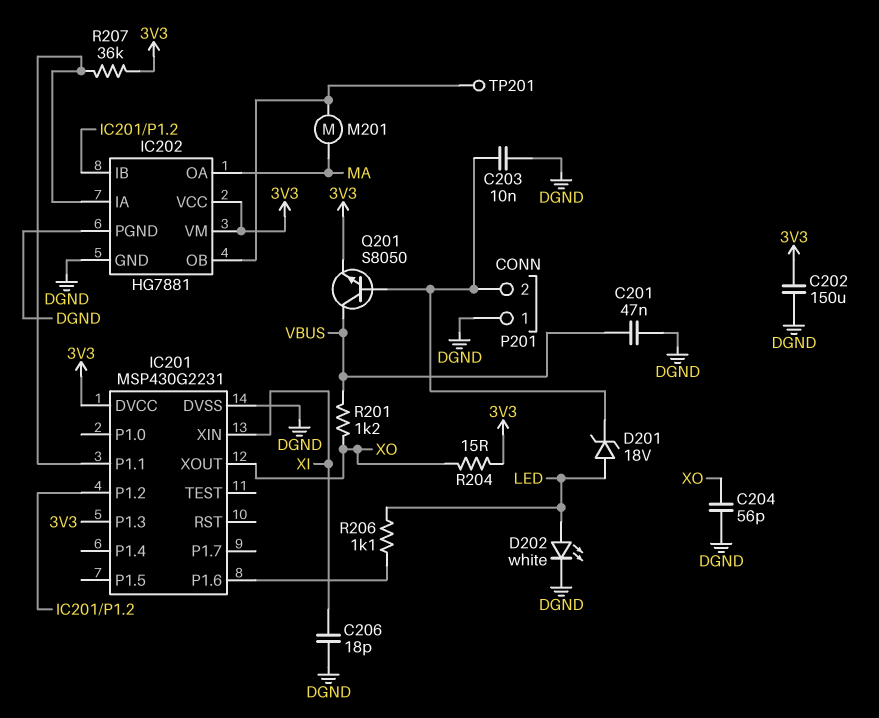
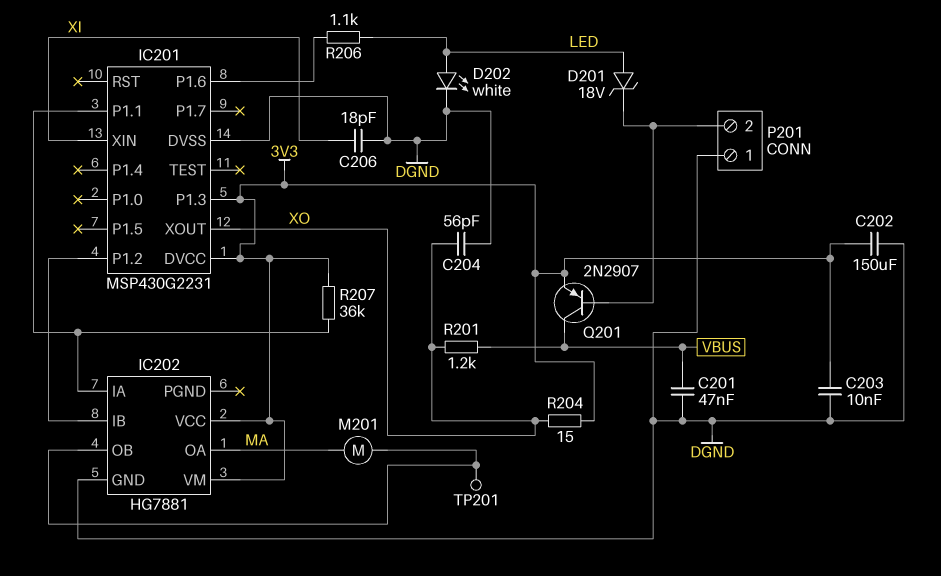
C203: 10nF (DGND, P201/2) -> 10nF (3V3, DGND)
IC202 pin PGND: DGND -> none
Q201: NPN S8050 (B P201/2, C VBUS, E 3V3) -> PNP 2N2907 (B P201/2, C VBUS, E 3V3)

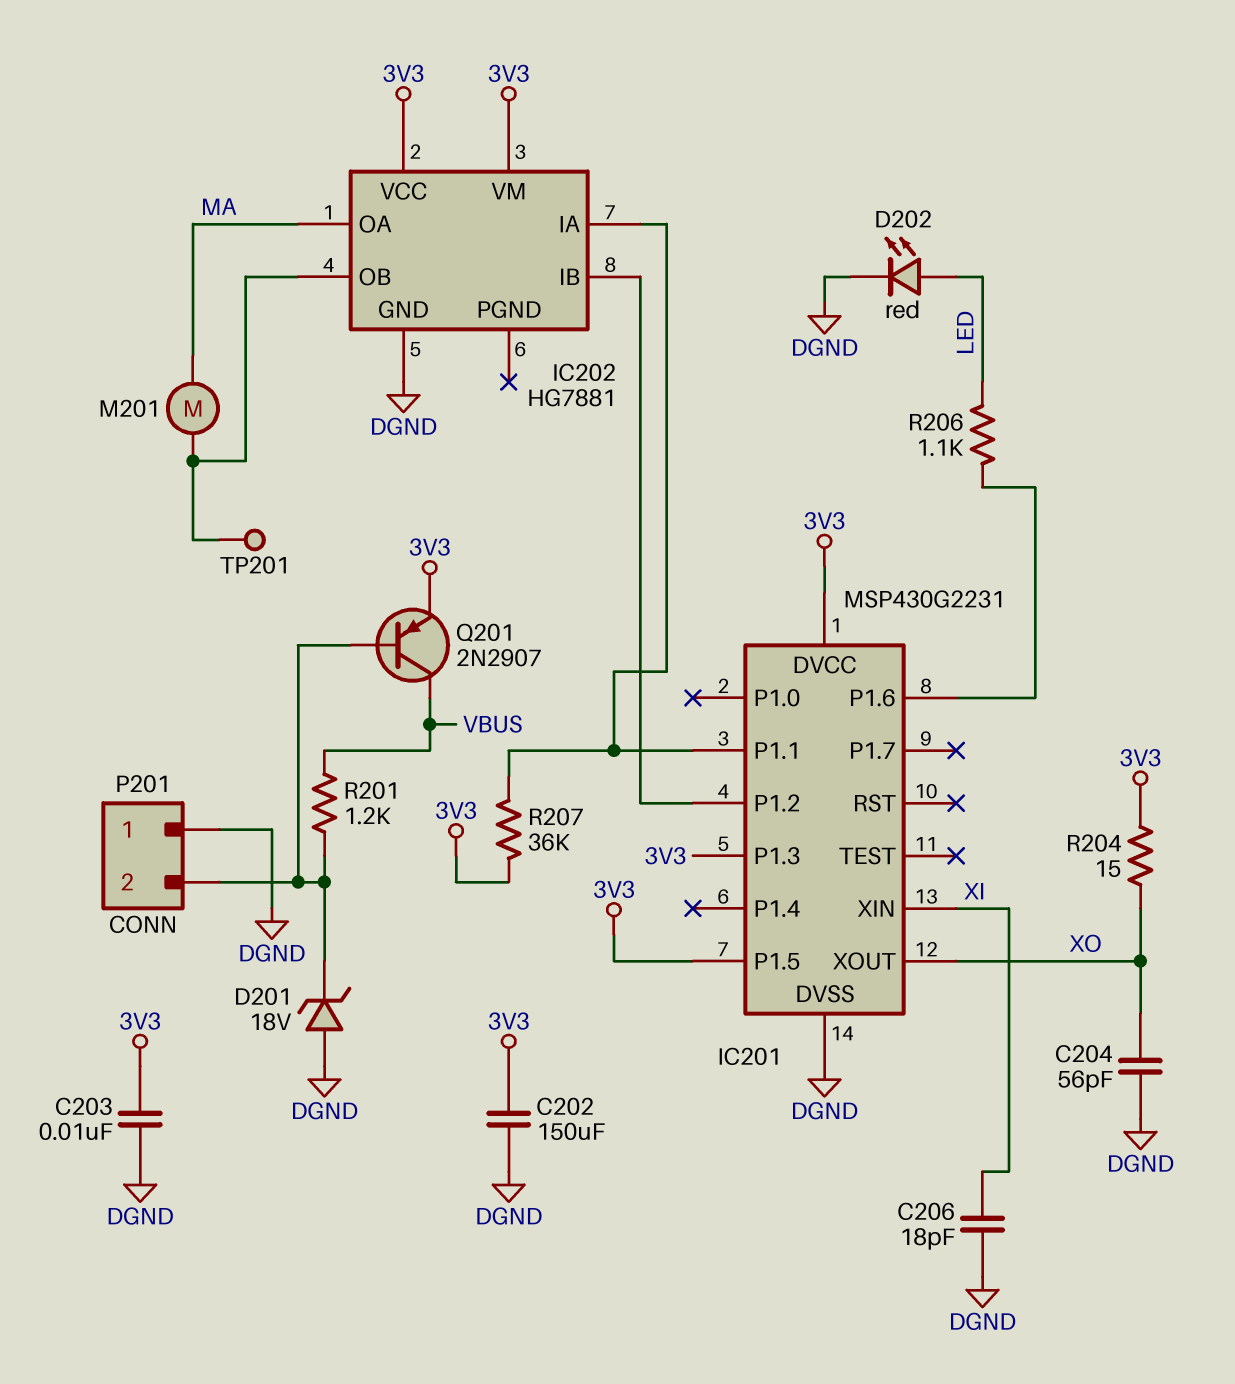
C201: 47nF (DGND, VBUS) -> none
D201: zener 18V (A LED, K P201/2) -> zener 18V (A DGND, K P201/2)
D202: LED white (A LED, K DGND) -> LED red (A LED, K DGND)
IC201 pin P1.5: none -> 3V3
R201: 1.2k (VBUS, XO) -> 1.2k (P201/2, VBUS)

